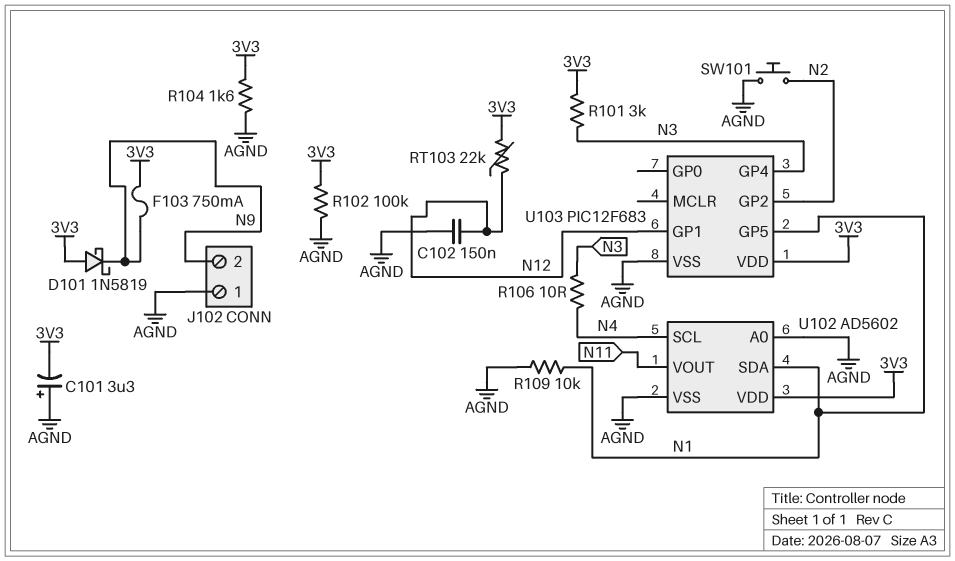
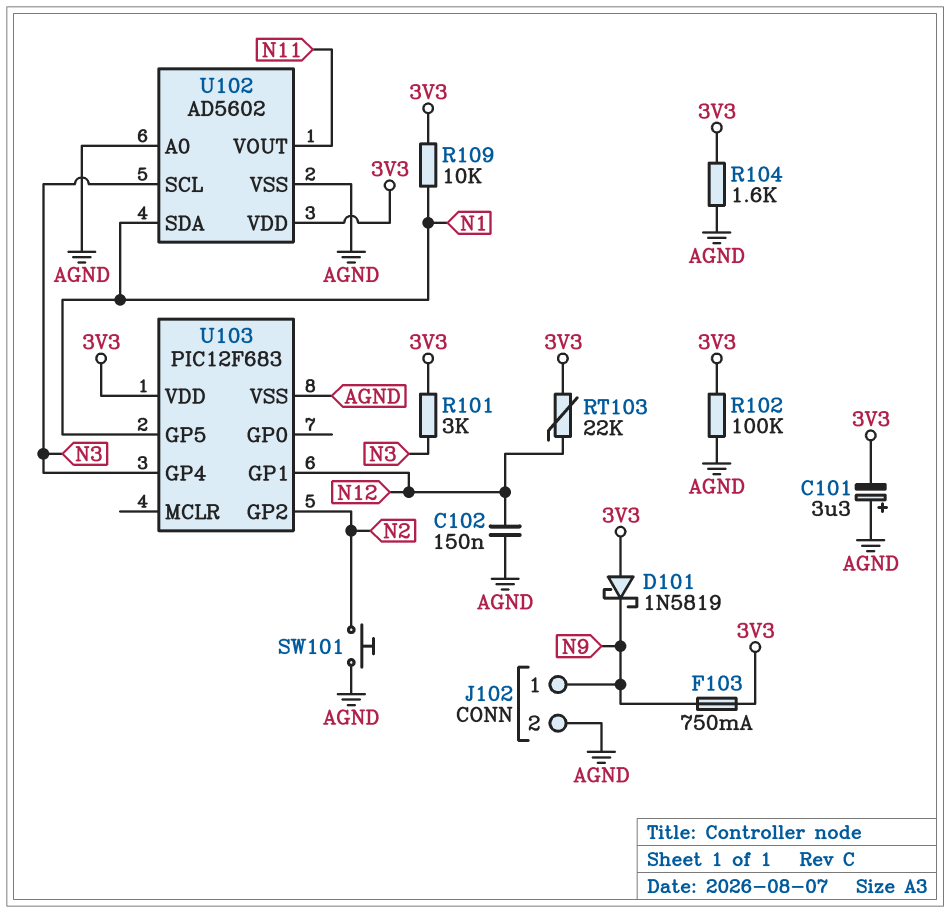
J102 pin 1: AGND -> N9
J102 pin 2: N9 -> AGND
R106: 10 (N3, N4) -> none
R109: 10k (AGND, N1) -> 10k (3V3, N1)
U102 pin SCL: N4 -> N3

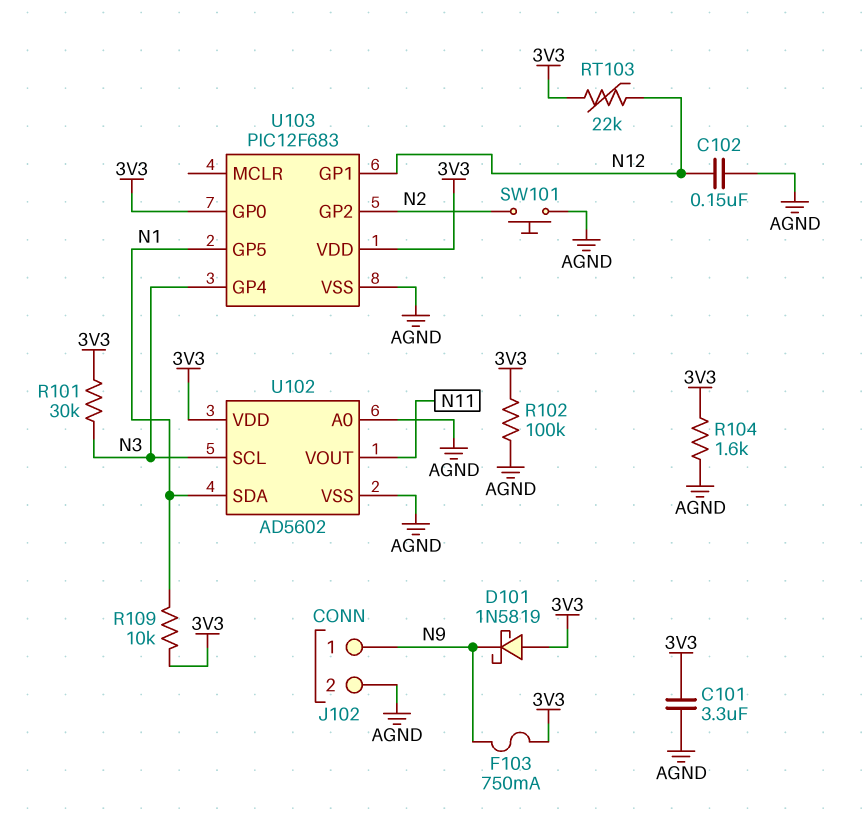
C101: 3.3uF (plus AGND, minus 3V3) -> 3.3uF (3V3, AGND)
R101: 3k (3V3, N3) -> 30k (3V3, N3)
U103 pin GP0: none -> 3V3

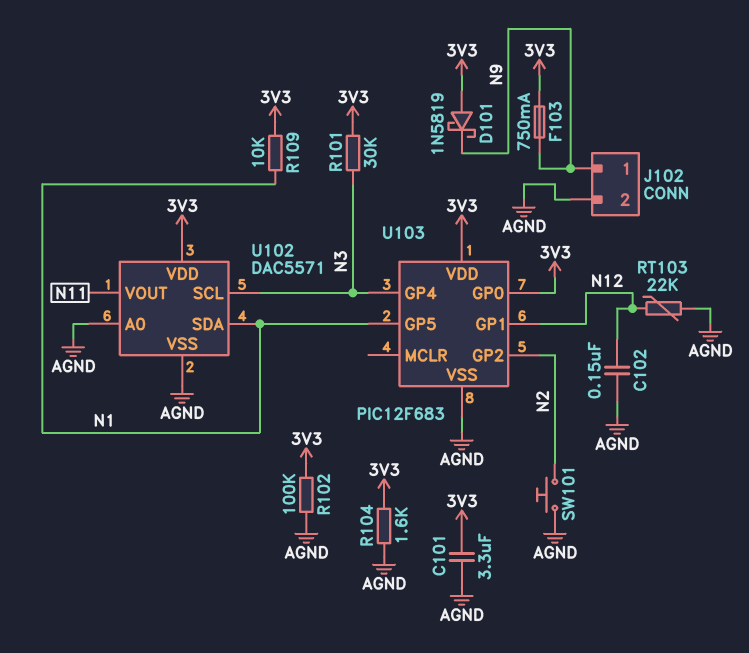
RT103: 22k (3V3, N12) -> 22k (AGND, N12)
U102: AD5602 -> DAC5571

